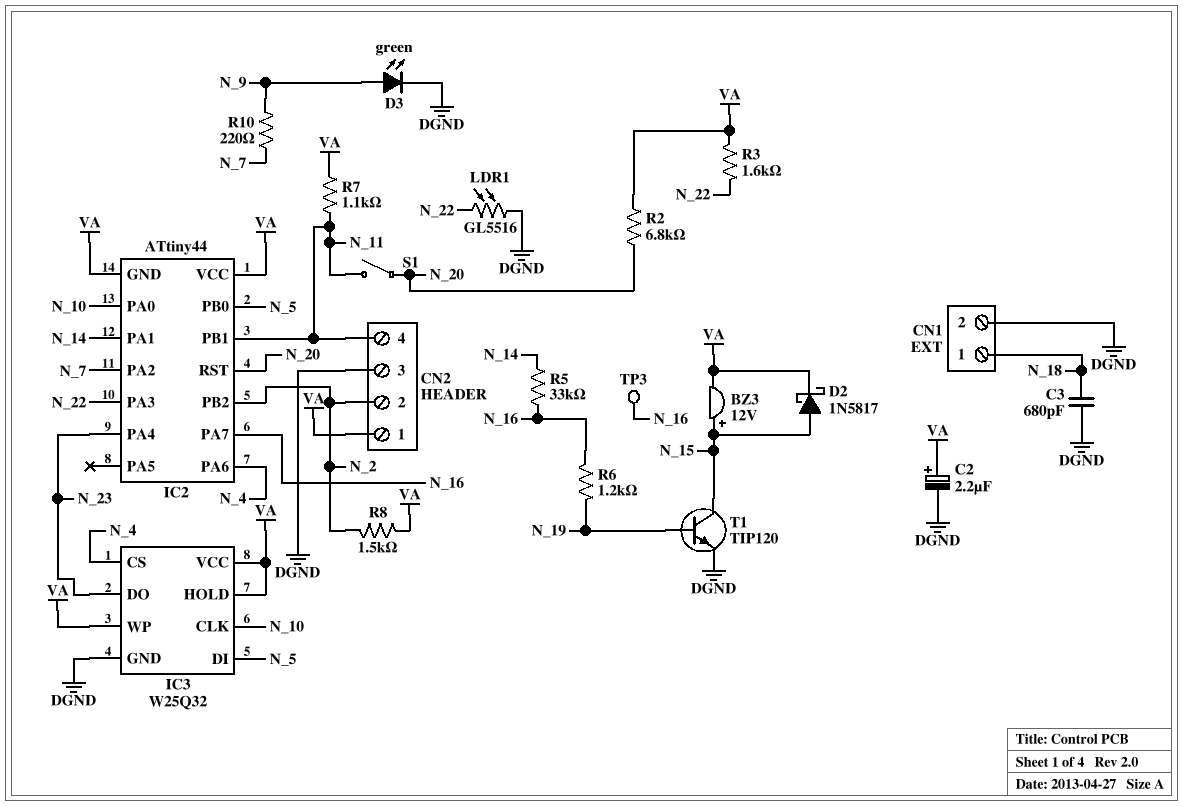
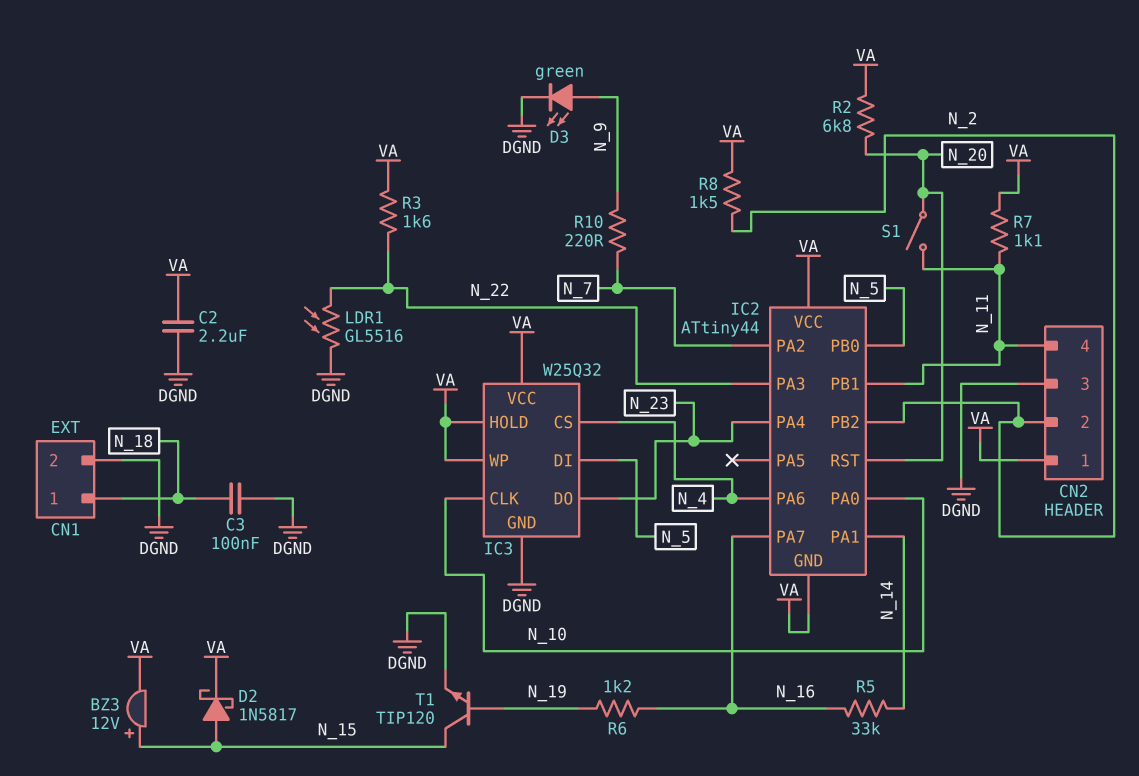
C2: 2.2uF (plus VA, minus DGND) -> 2.2uF (DGND, VA)
C3: 680pF (DGND, N_18) -> 100nF (DGND, N_18)
TP3: test point (N_16) -> none

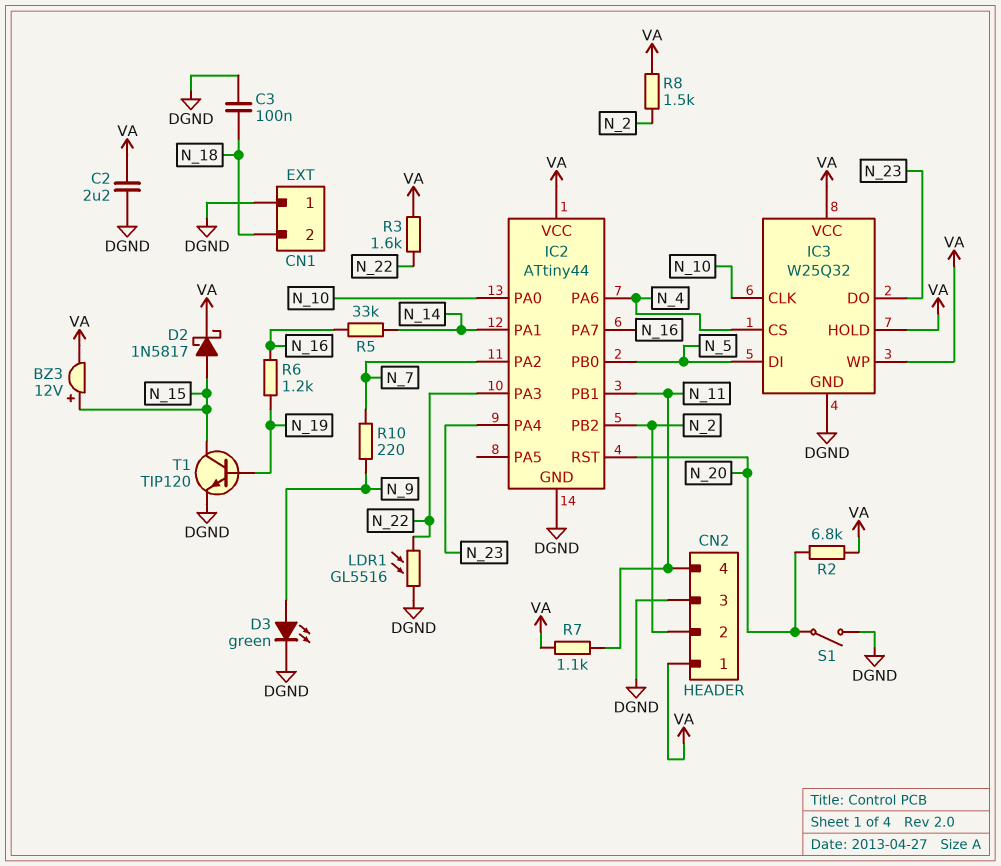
CN1 pin 1: N_18 -> DGND
CN1 pin 2: DGND -> N_18
IC2 pin GND: VA -> DGND
S1: switch (N_11, N_20) -> switch (DGND, N_20)

